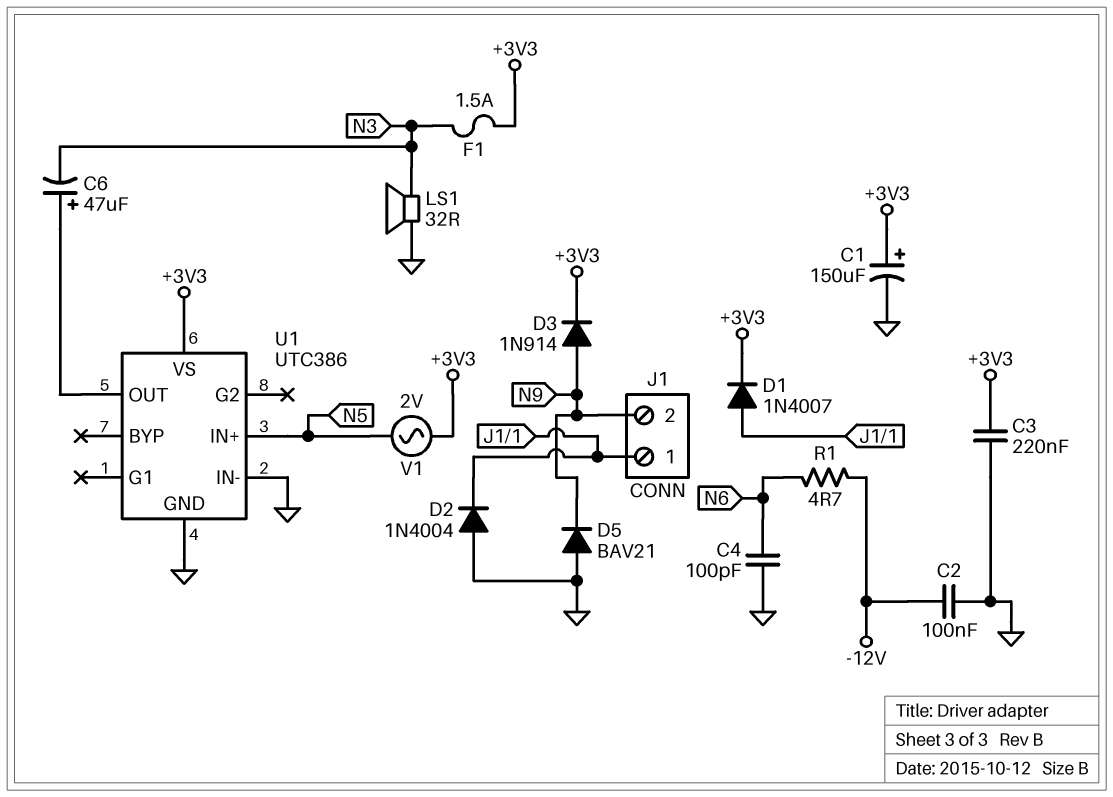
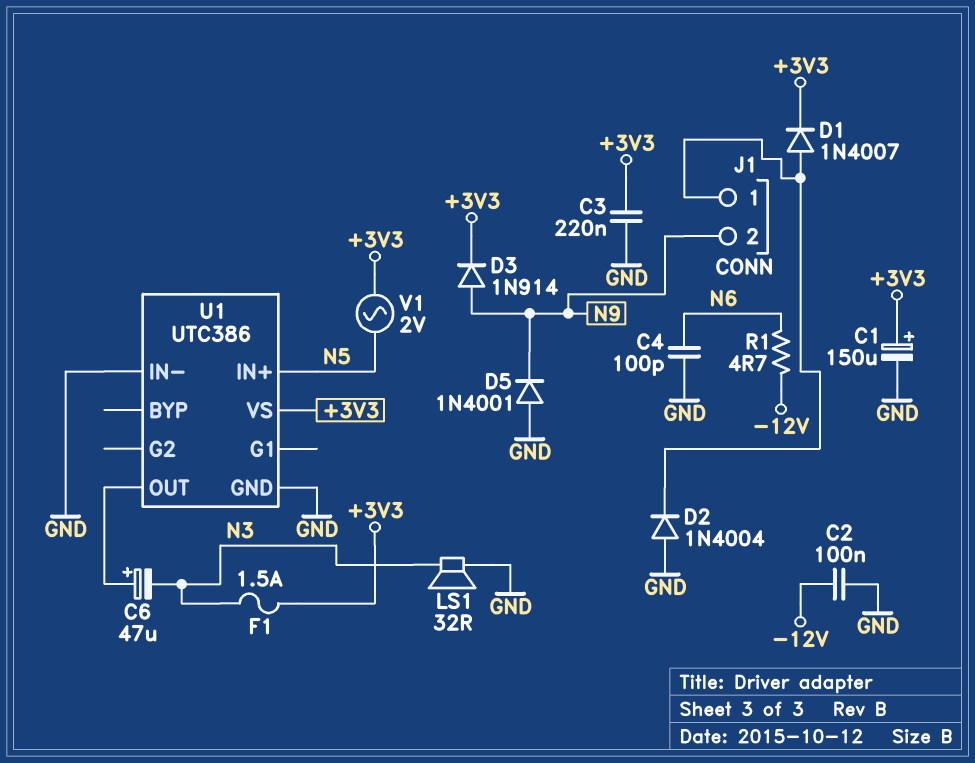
D5: diode BAV21 (A GND, K N9) -> diode 1N4001 (A GND, K N9)

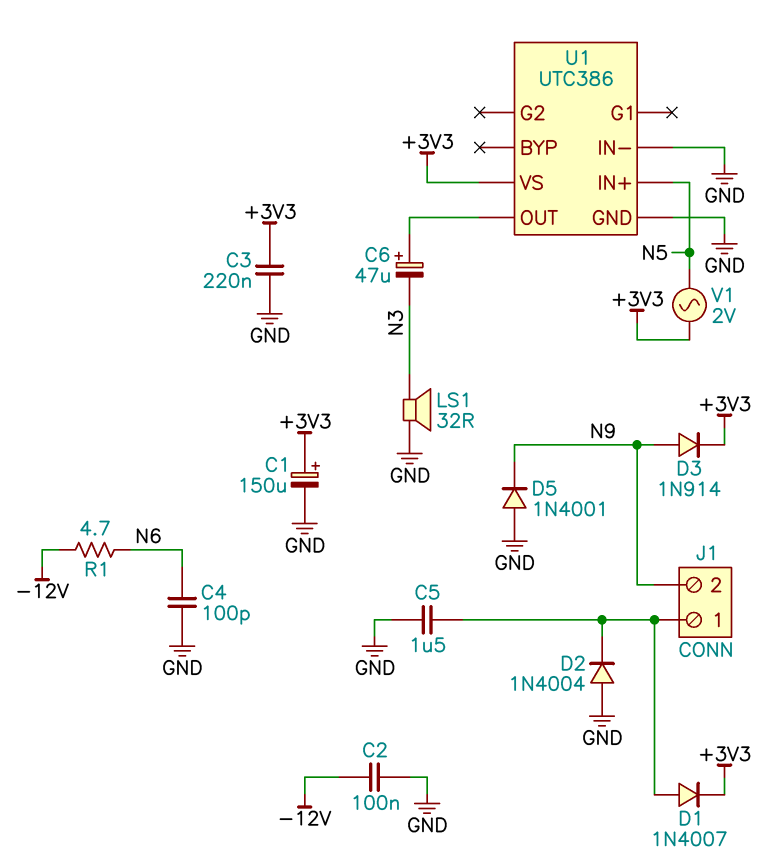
C5: none -> 1.5uF (GND, J1/1)
F1: 1.5A (+3V3, N3) -> none

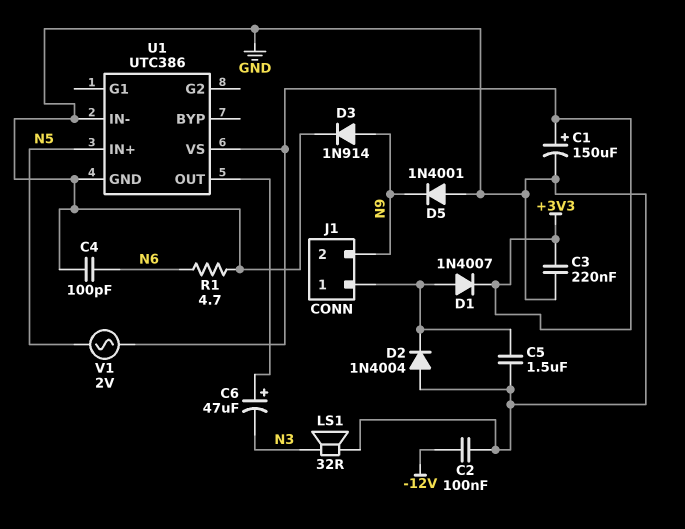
D3: diode 1N914 (A N9, K +3V3) -> diode 1N914 (A N9, K GND)
R1: 4.7 (-12V, N6) -> 4.7 (GND, N6)

